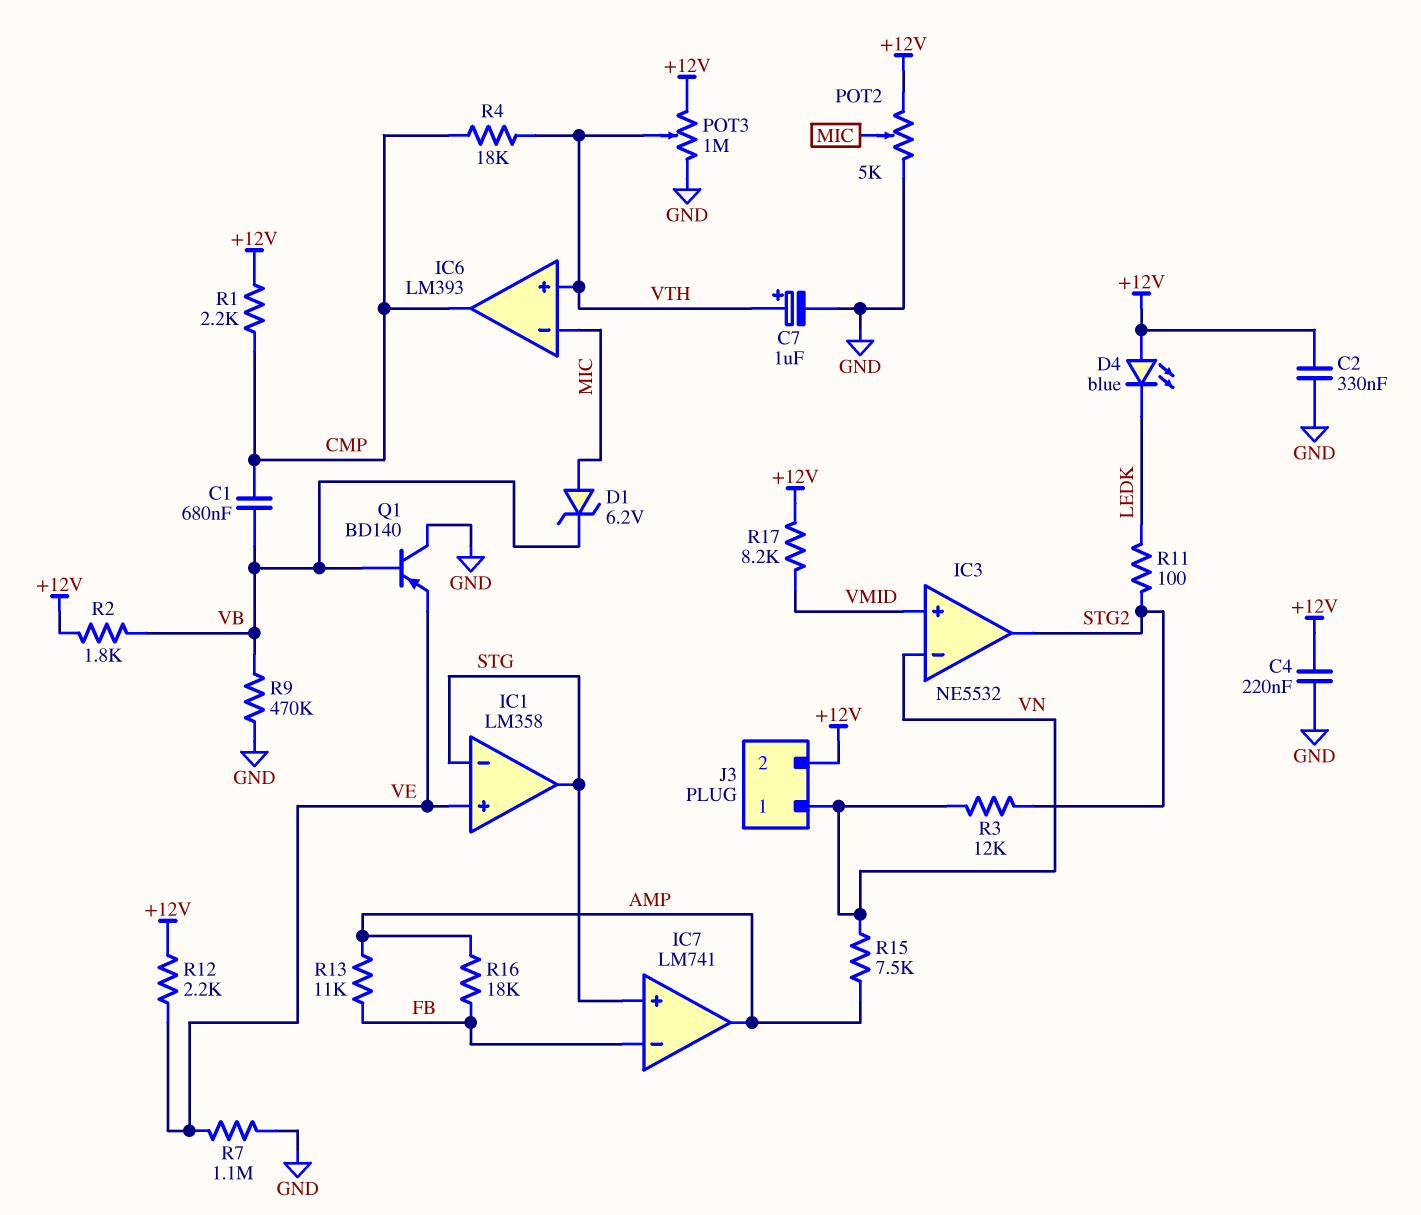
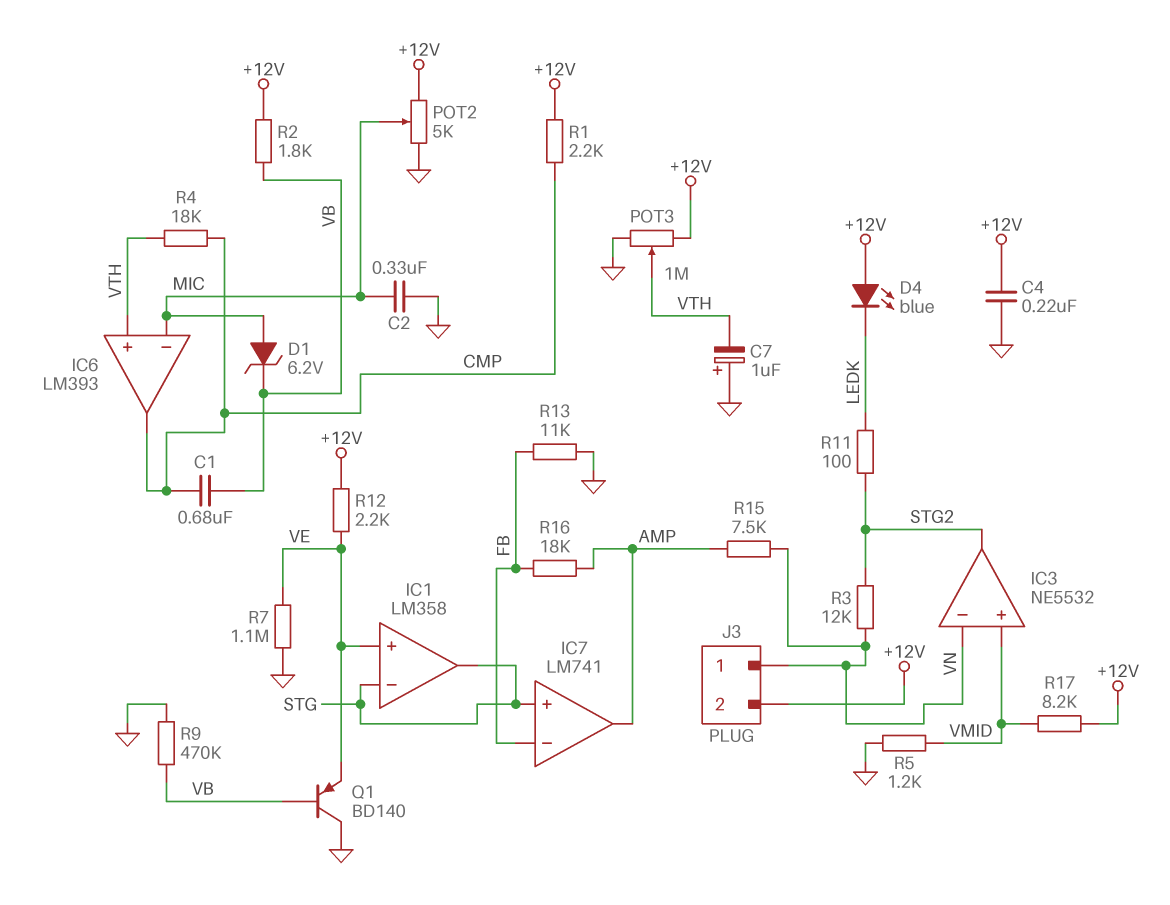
C2: 330nF (+12V, GND) -> 330nF (GND, MIC)
C7: 1uF (plus VTH, minus GND) -> 1uF (plus GND, minus VTH)
R5: none -> 1.2k (GND, VMID)
R13: 11k (AMP, FB) -> 11k (FB, GND)

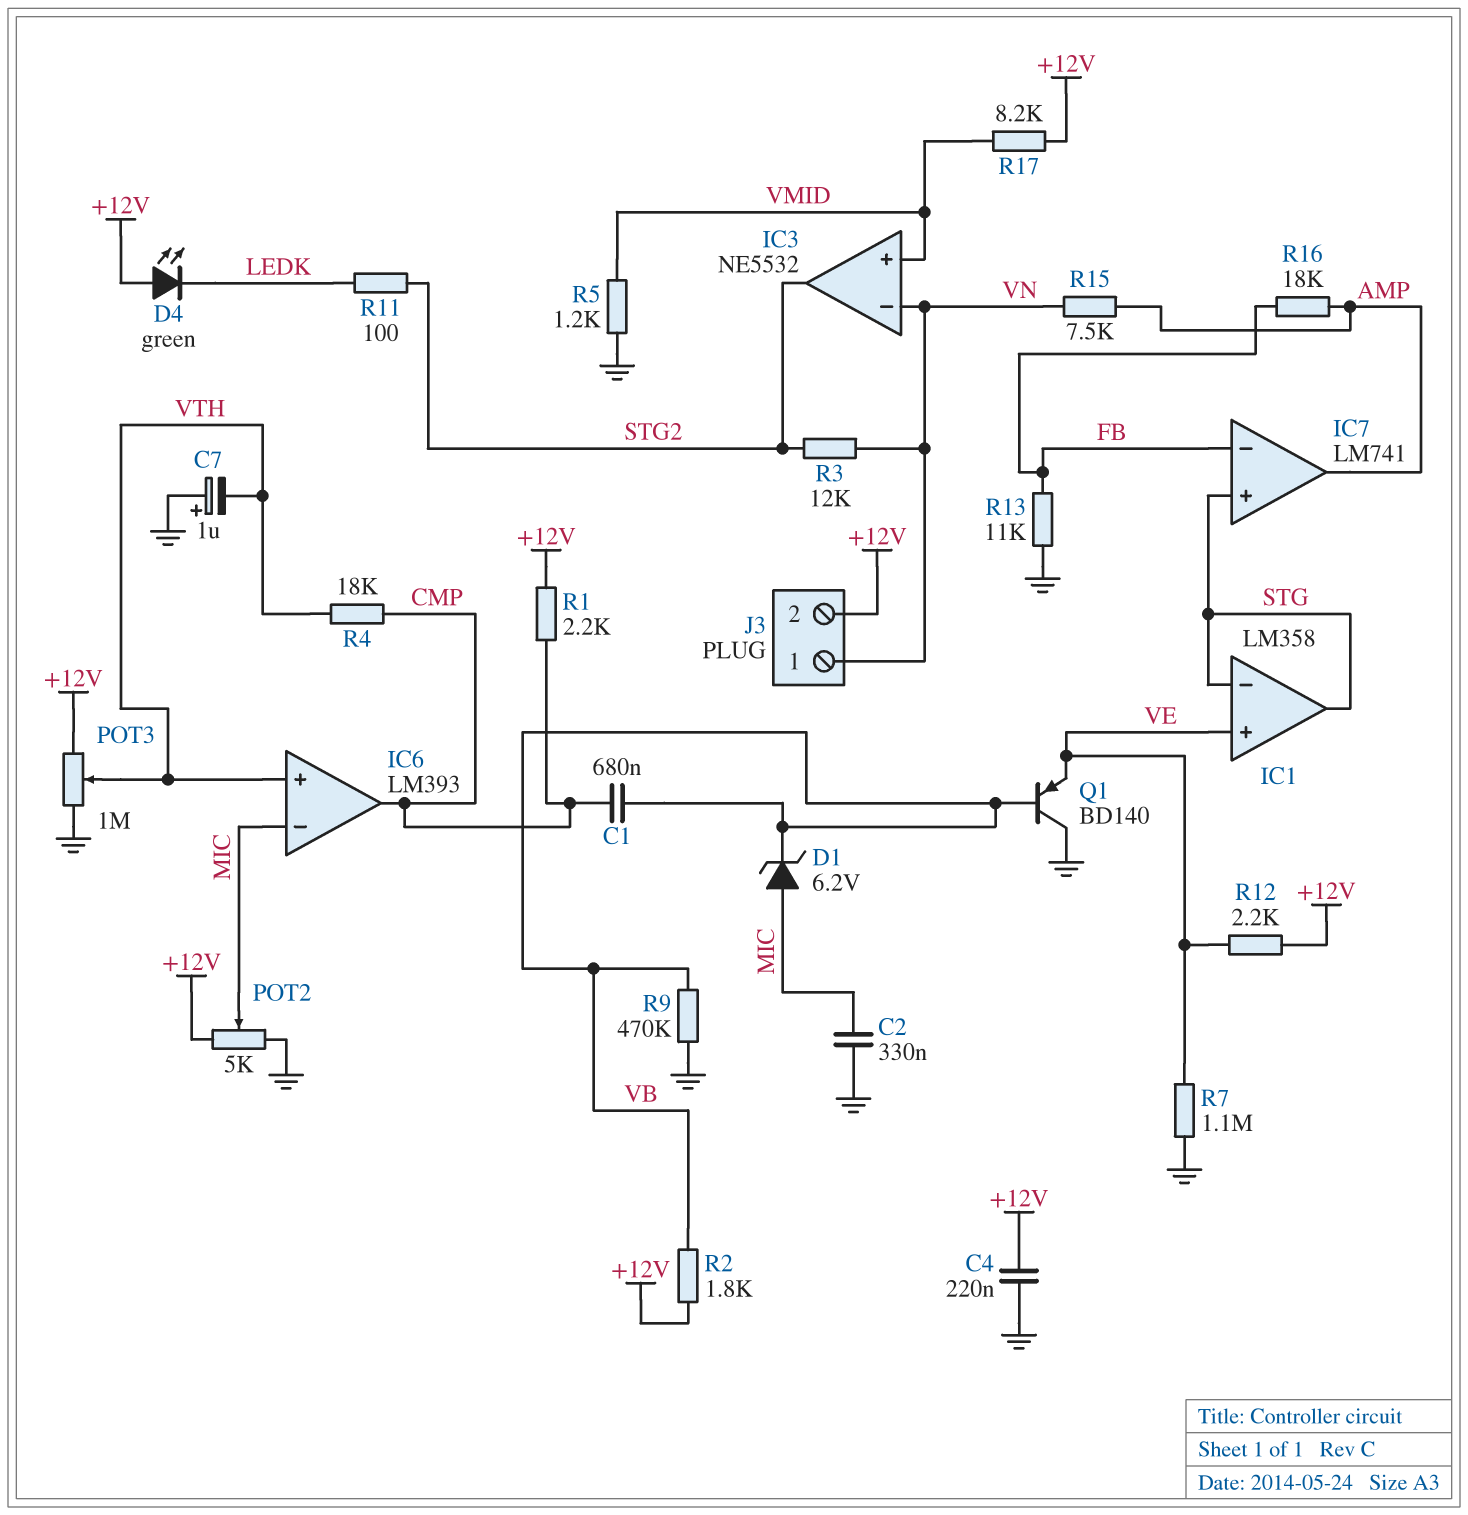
D4: LED blue (A +12V, K LEDK) -> LED green (A +12V, K LEDK)

